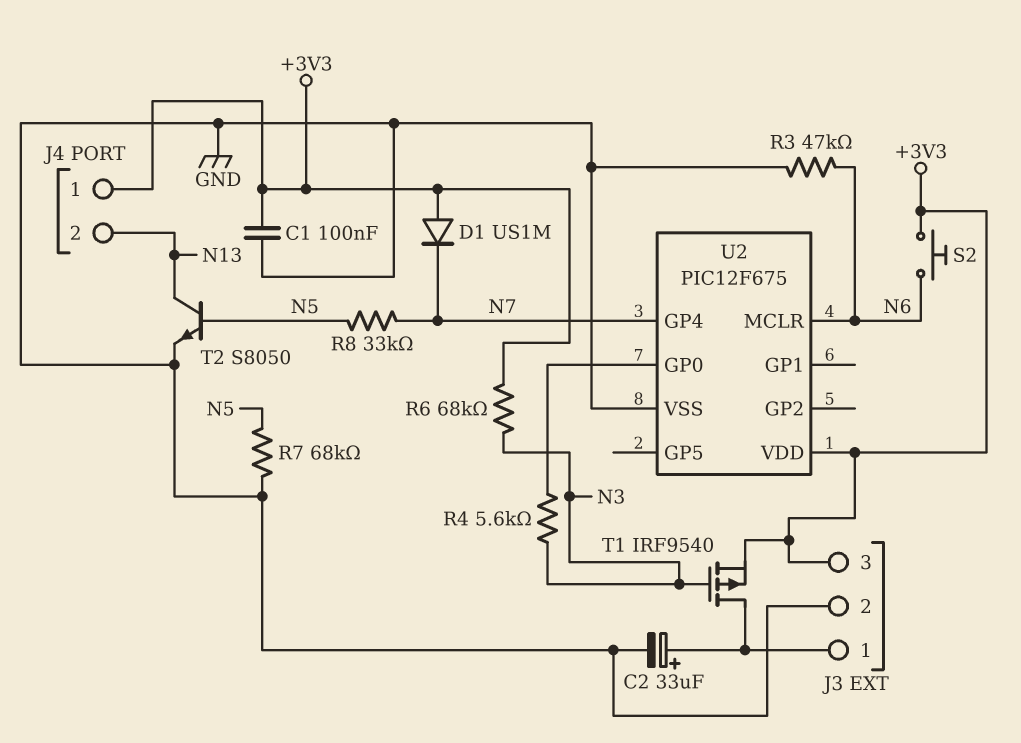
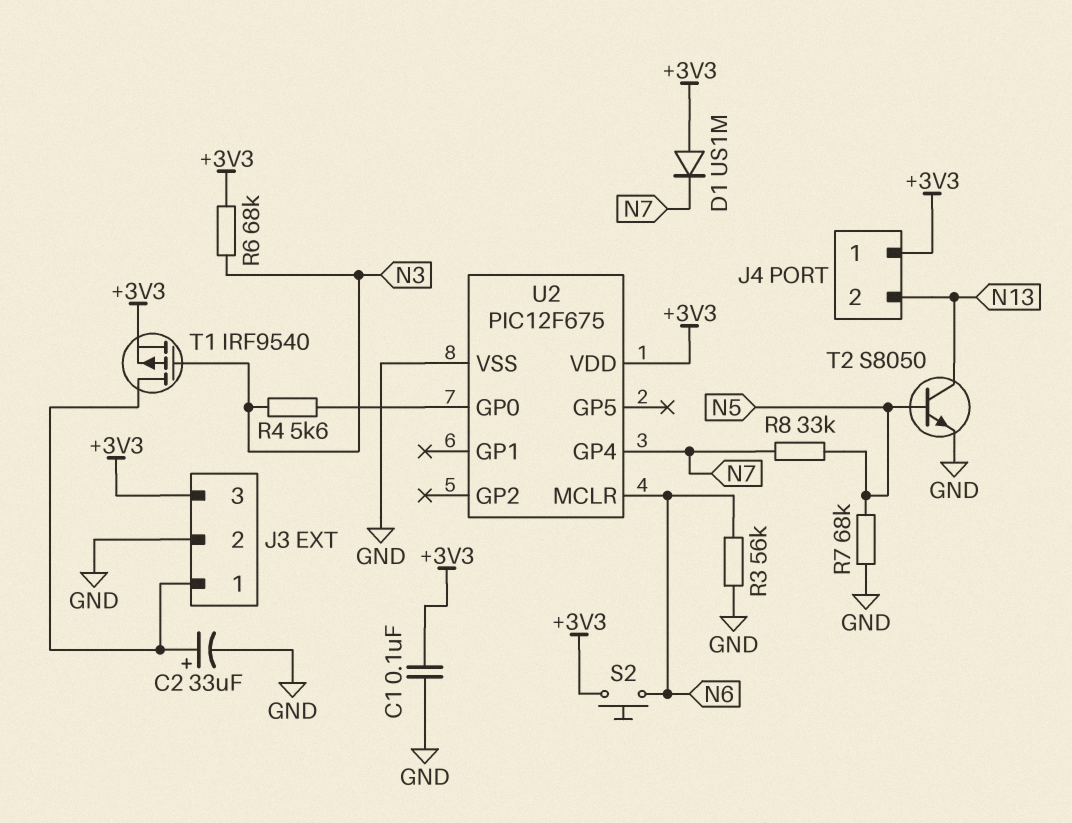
R3: 47k (GND, N6) -> 56k (GND, N6)

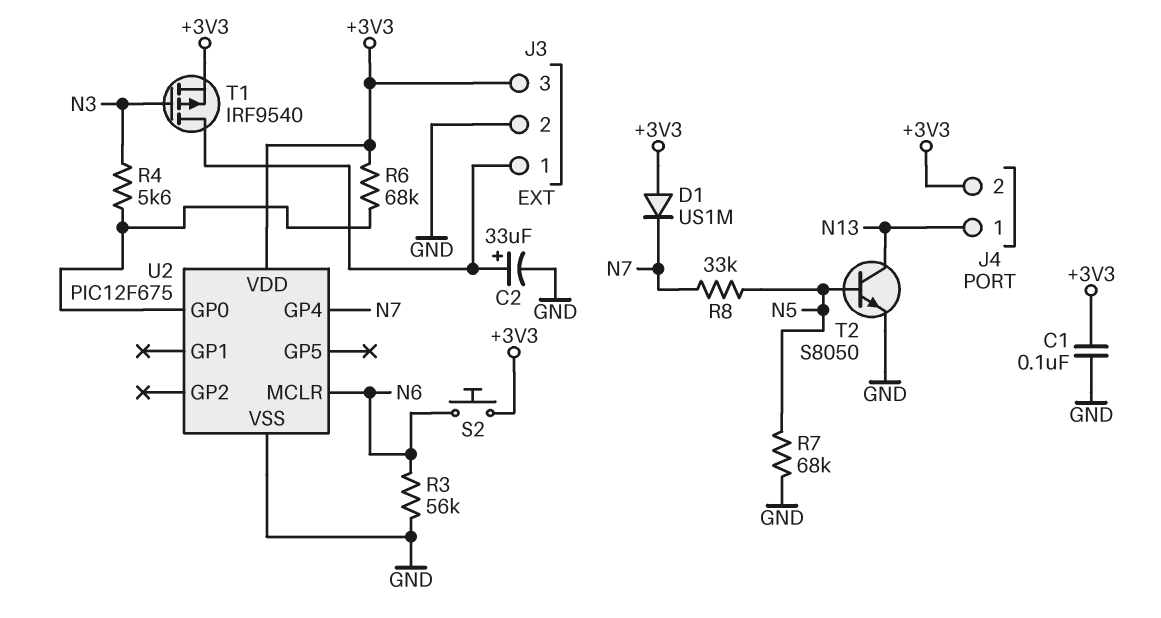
J4 pin 1: +3V3 -> N13
J4 pin 2: N13 -> +3V3
R6: 68k (+3V3, N3) -> 68k (+3V3, U2/GP0)

